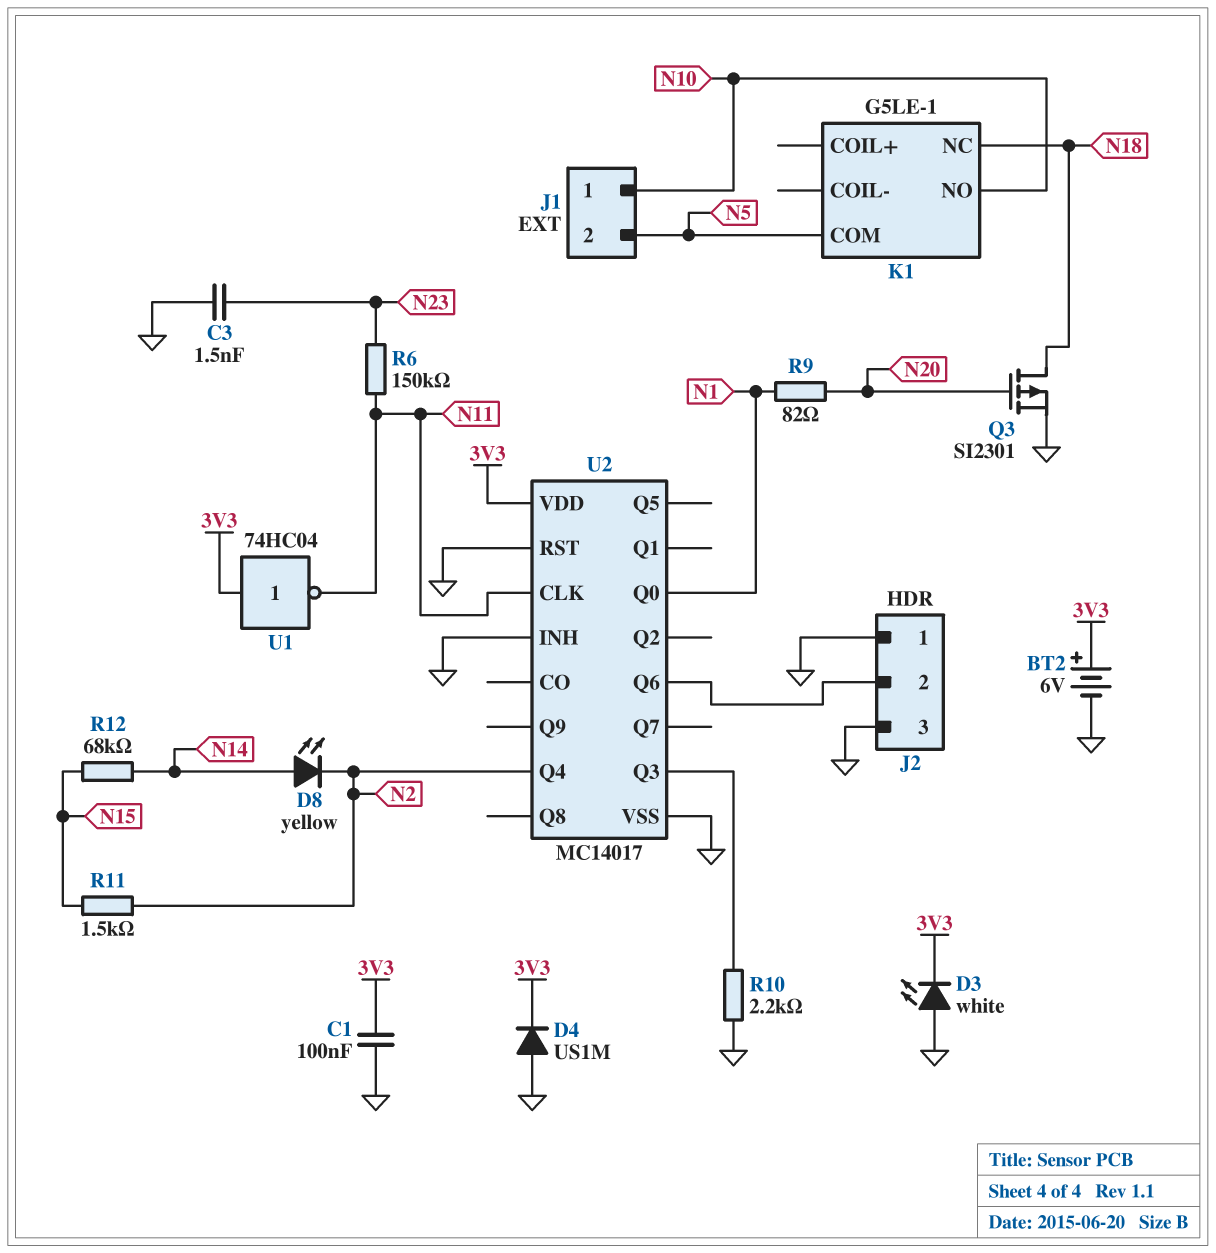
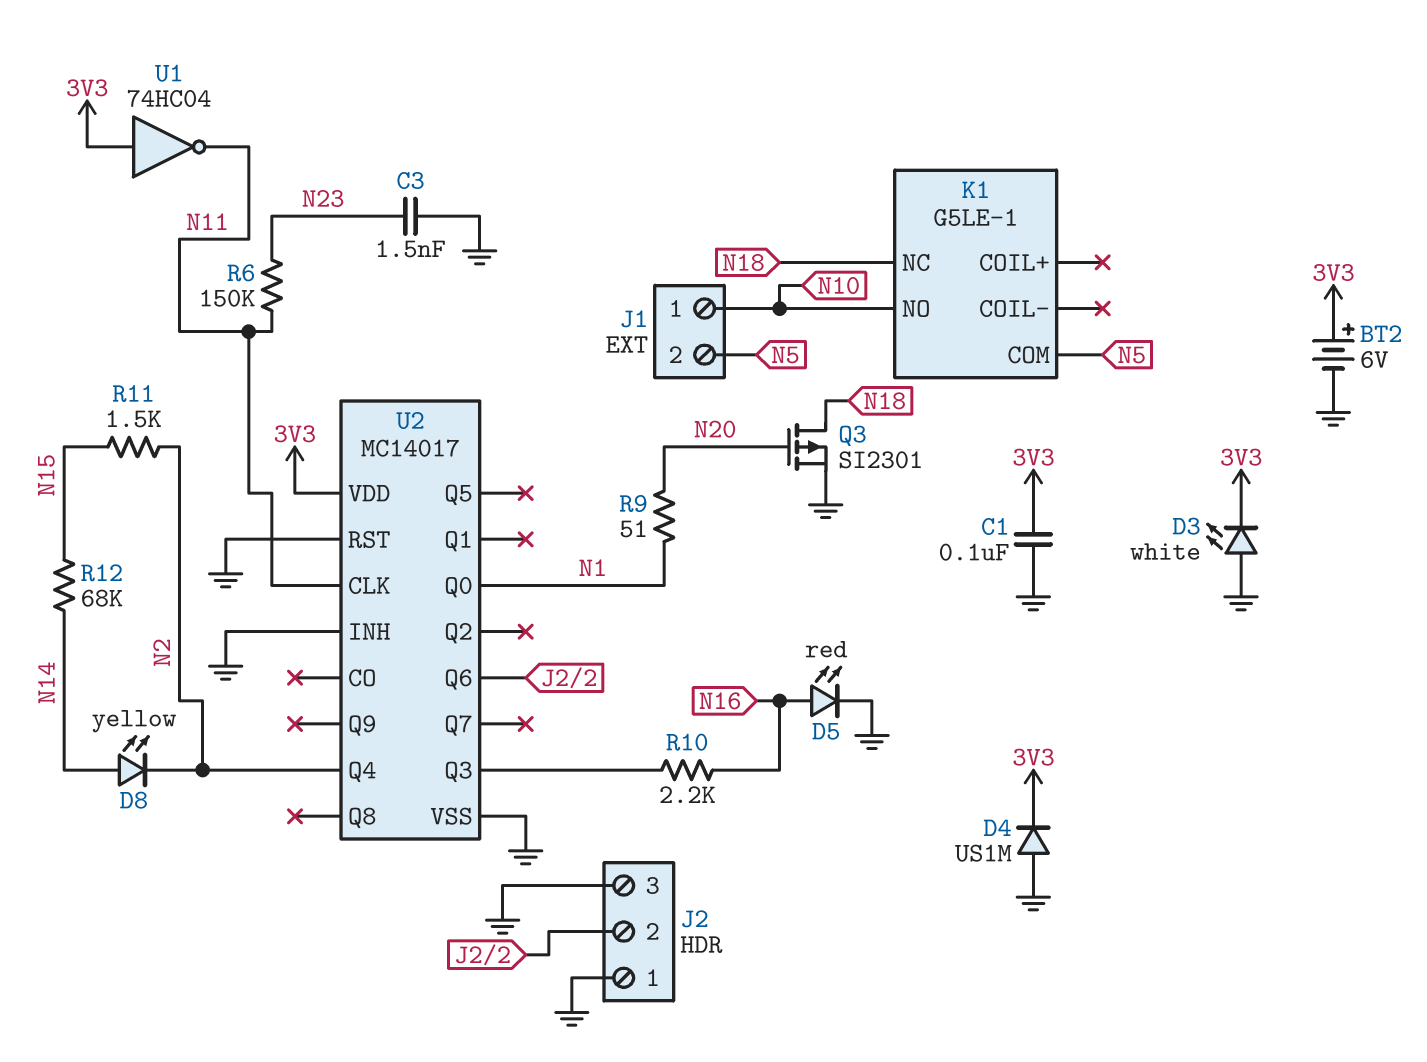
D5: none -> LED red (A N16, K GND)
R9: 82 (N1, N20) -> 51 (N1, N20)
R10: 2.2k (GND, U2/Q3) -> 2.2k (N16, U2/Q3)

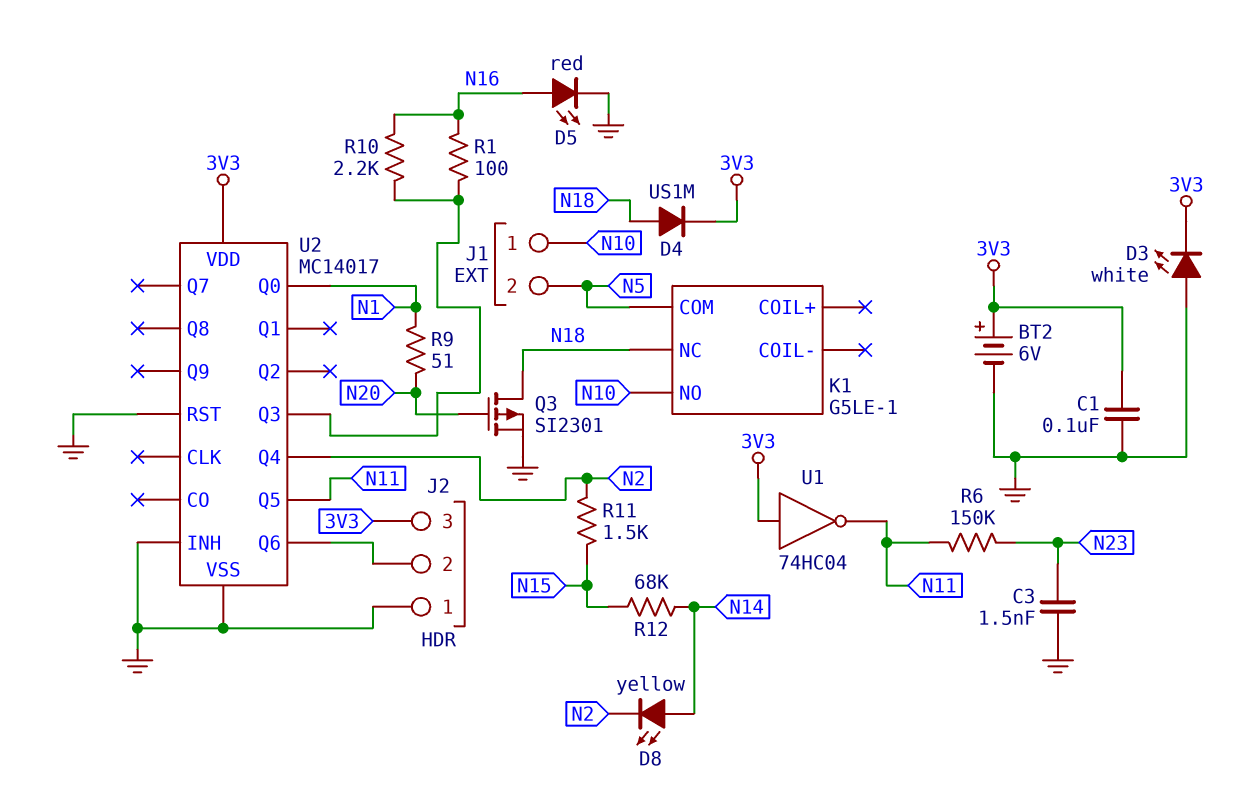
D4: diode US1M (A GND, K 3V3) -> diode US1M (A N18, K 3V3)
J2 pin 3: GND -> 3V3
R1: none -> 100 (N16, U2/Q3)
U2 pin CLK: N11 -> none
U2 pin Q5: none -> N11

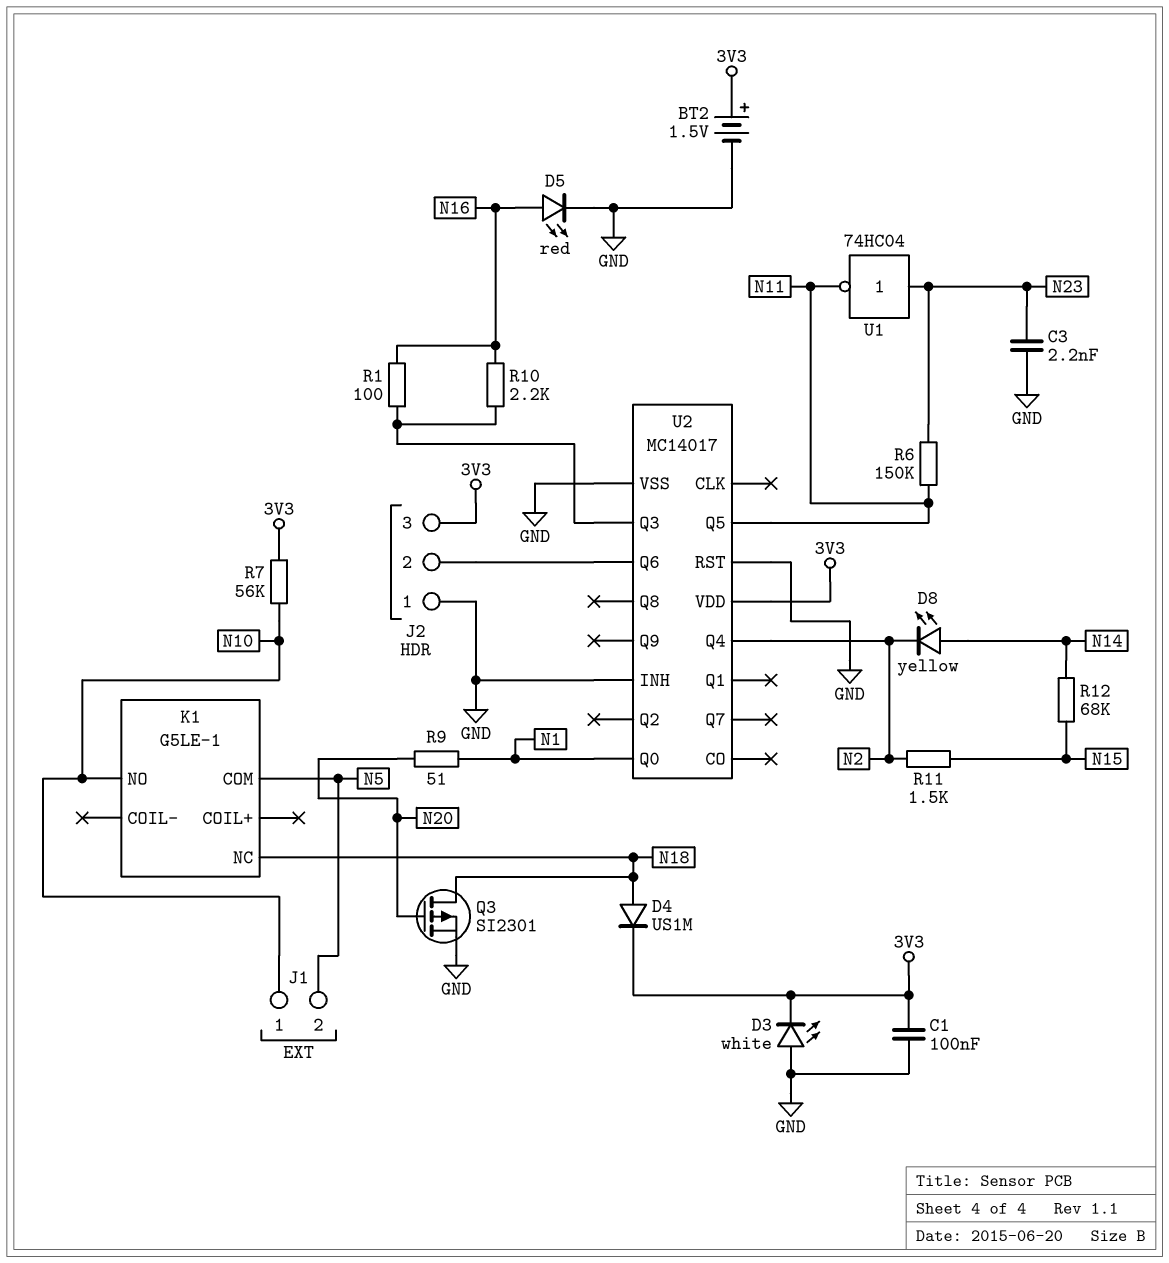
BT2: 6V (plus 3V3, minus GND) -> 1.5V (plus 3V3, minus GND)
C3: 1.5nF (GND, N23) -> 2.2nF (GND, N23)
R7: none -> 56k (3V3, N10)
U1: NOT 74HC04 (in 3V3, out N11) -> NOT 74HC04 (in N23, out N11)

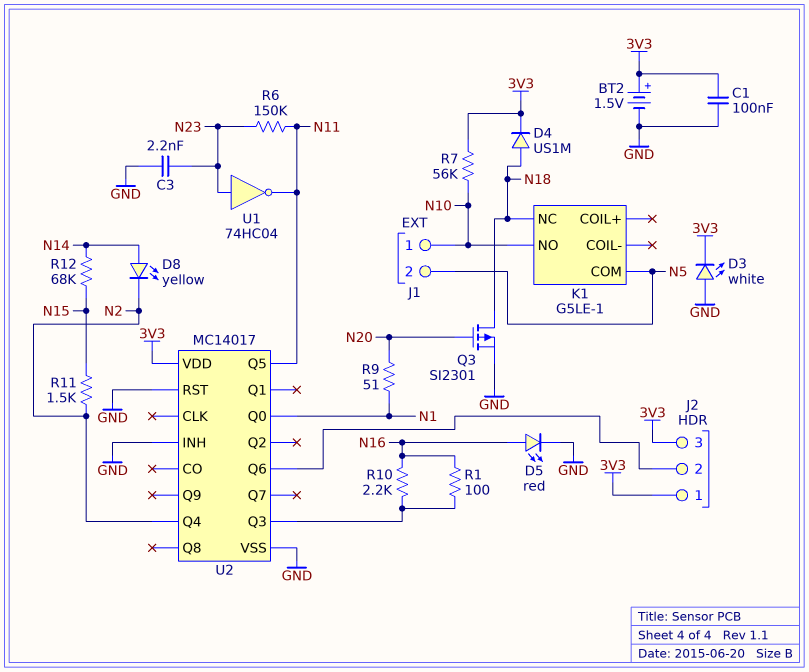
J2 pin 1: GND -> 3V3

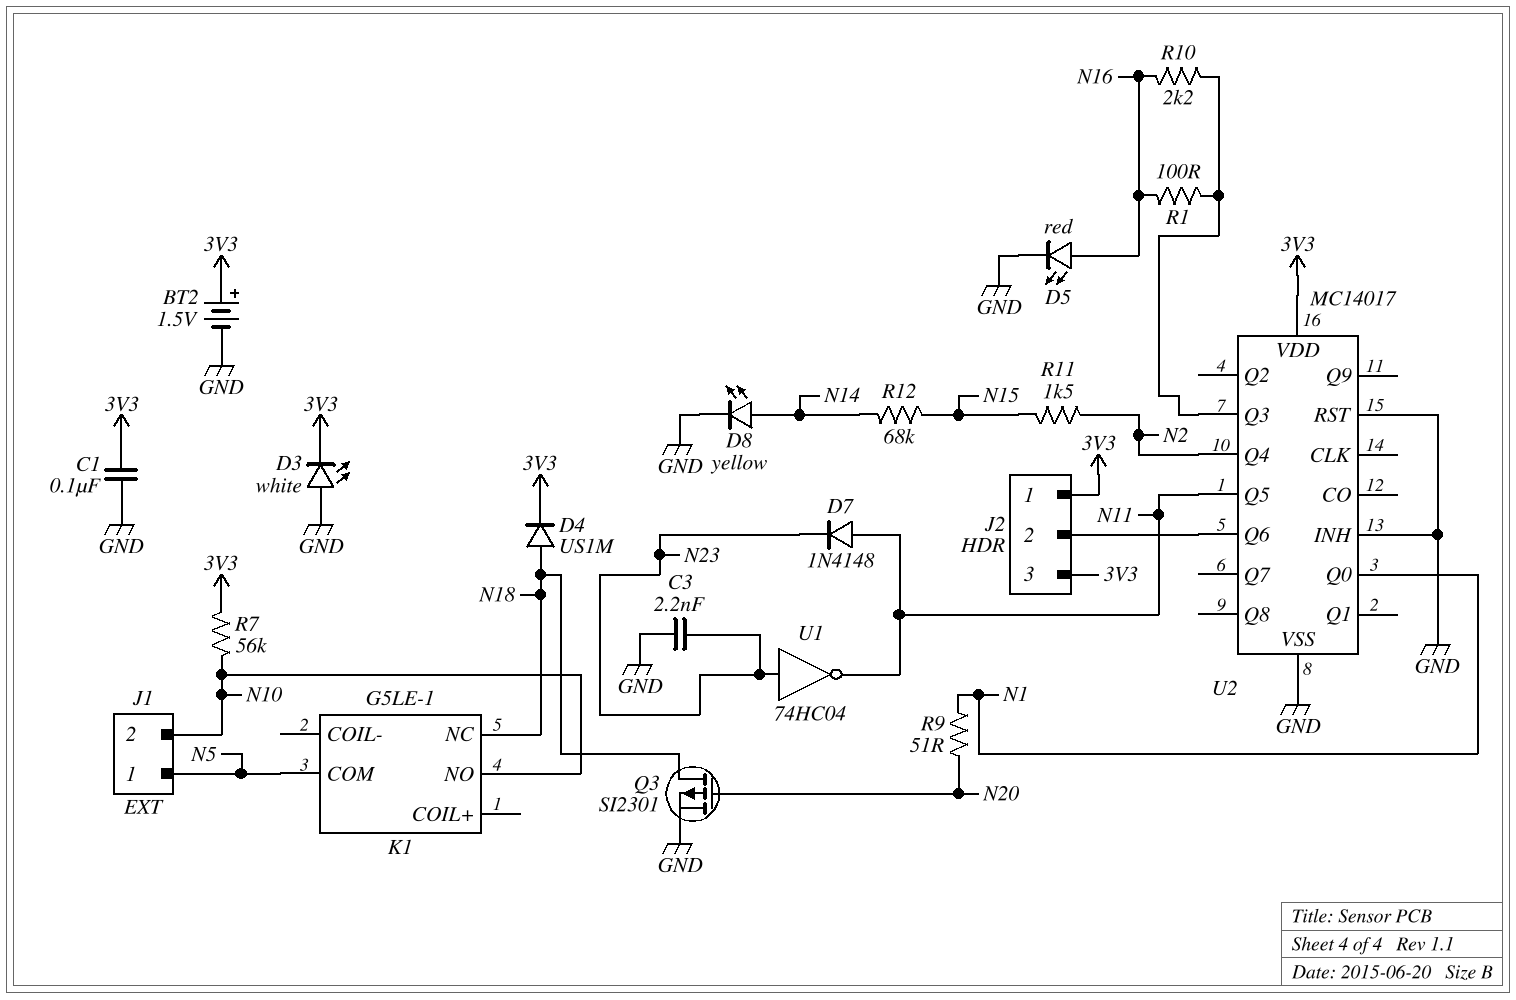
D7: none -> diode 1N4148 (A N11, K N23)
D8: LED yellow (A N14, K N2) -> LED yellow (A N14, K GND)
J1 pin 1: N10 -> N5
J1 pin 2: N5 -> N10
R6: 150k (N11, N23) -> none

